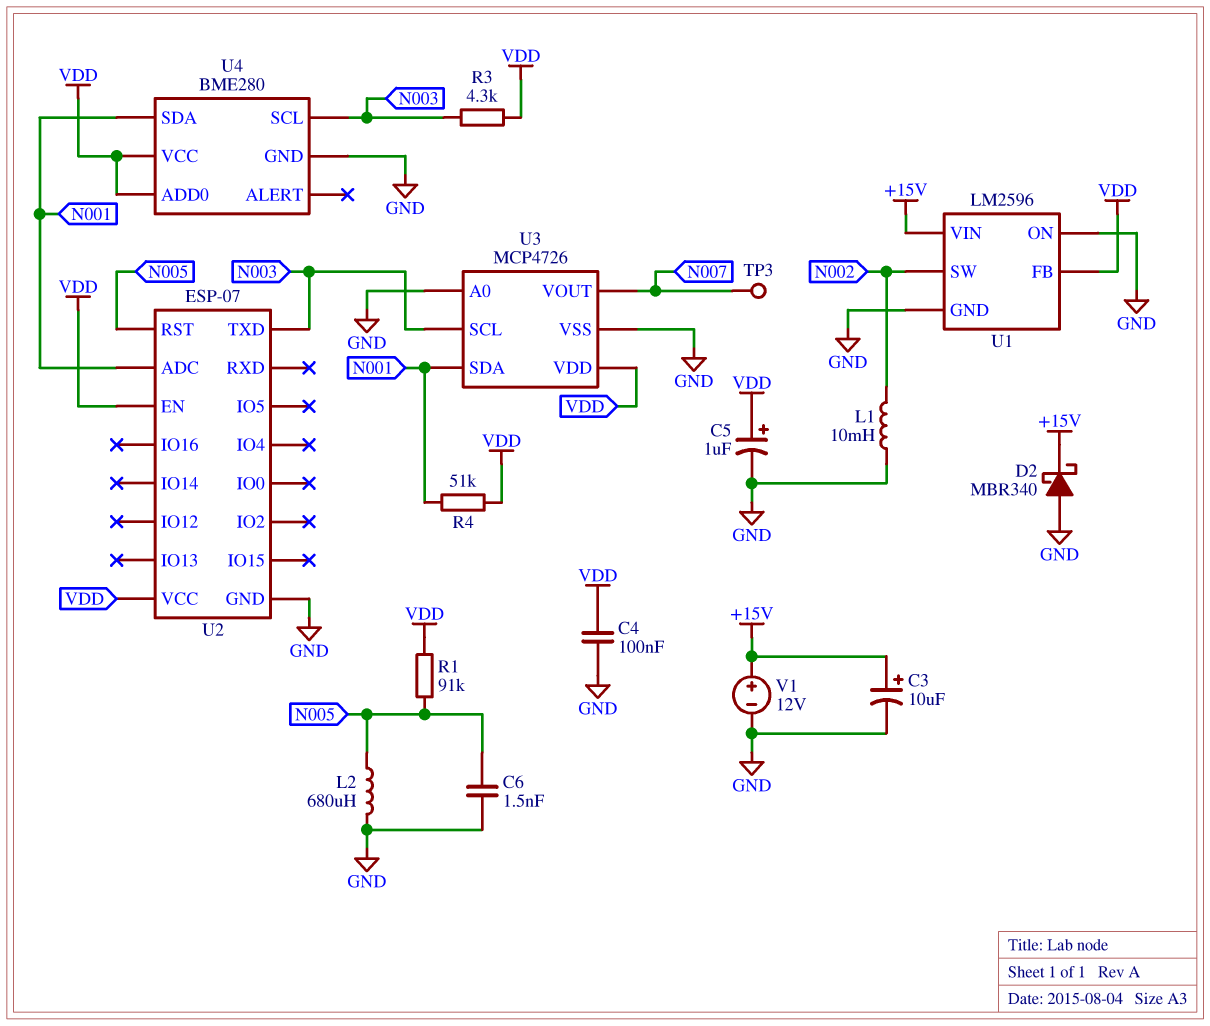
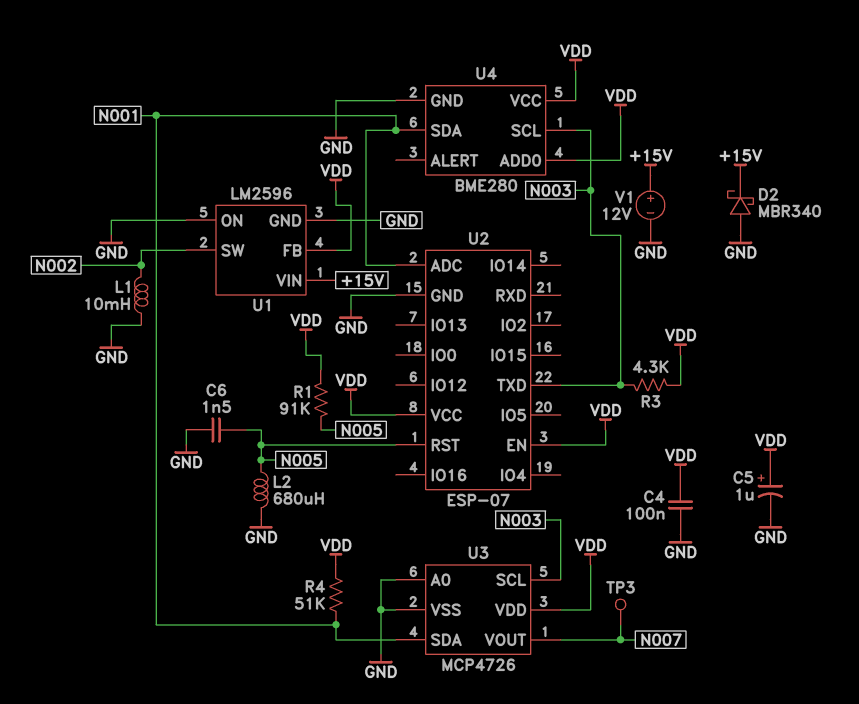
C3: 10uF (plus +15V, minus GND) -> none

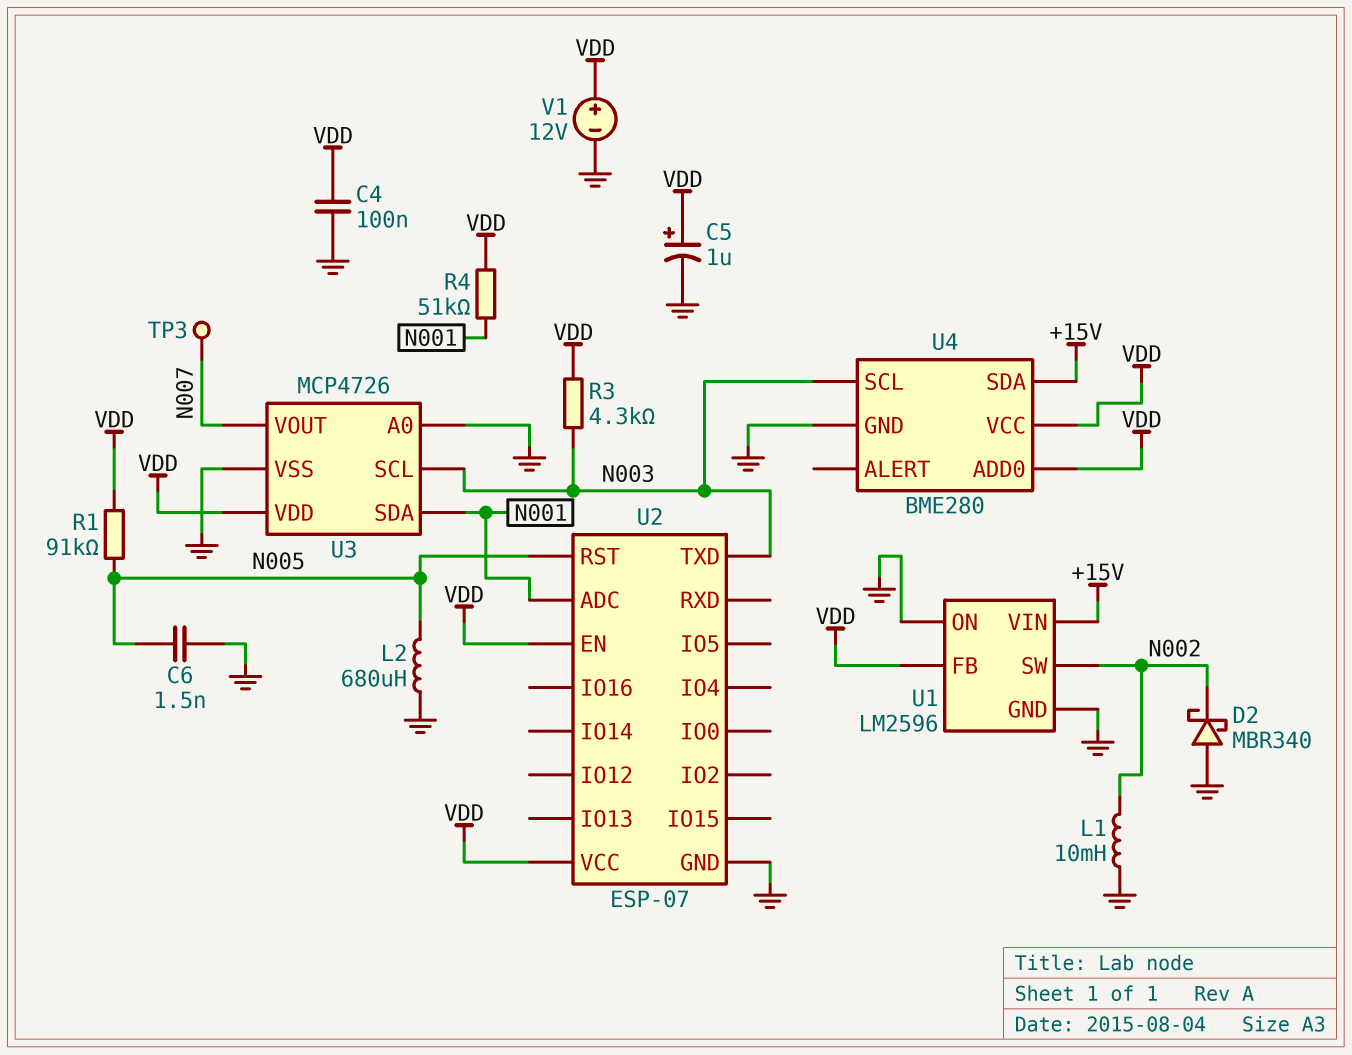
D2: schottky MBR340 (A GND, K +15V) -> schottky MBR340 (A GND, K N002)
U4 pin SDA: N001 -> +15V
V1: 12V (plus +15V, minus GND) -> 12V (plus VDD, minus GND)

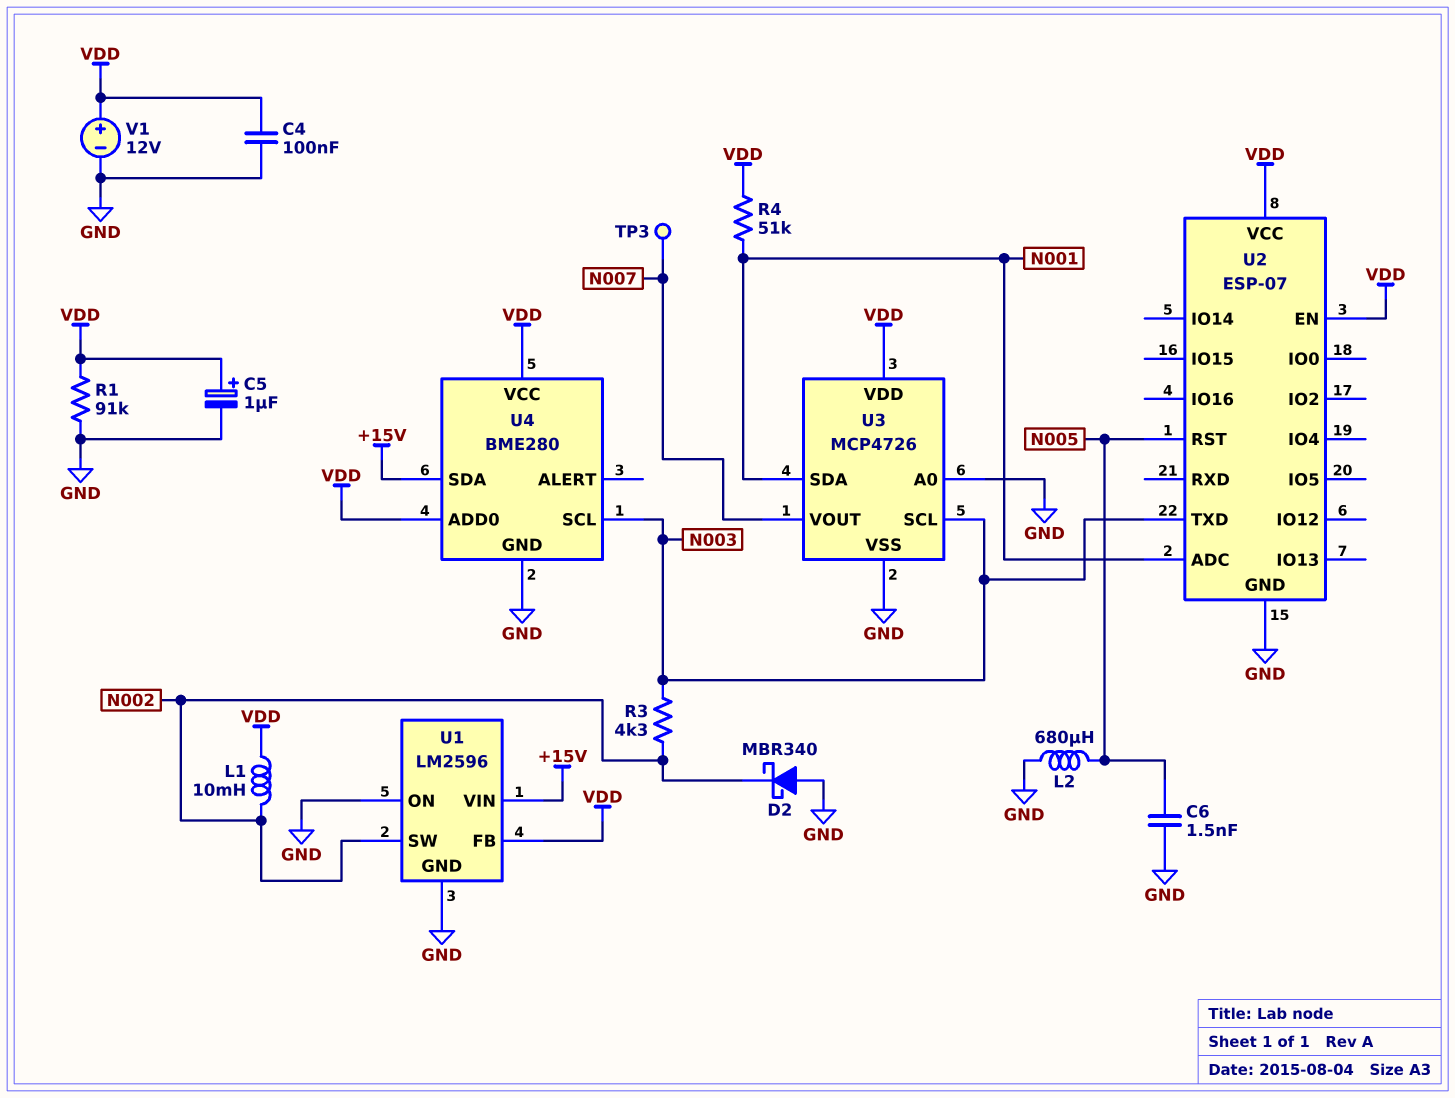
L1: 10mH (GND, N002) -> 10mH (N002, VDD)
R1: 91k (N005, VDD) -> 91k (GND, VDD)
R3: 4.3k (N003, VDD) -> 4.3k (N002, N003)

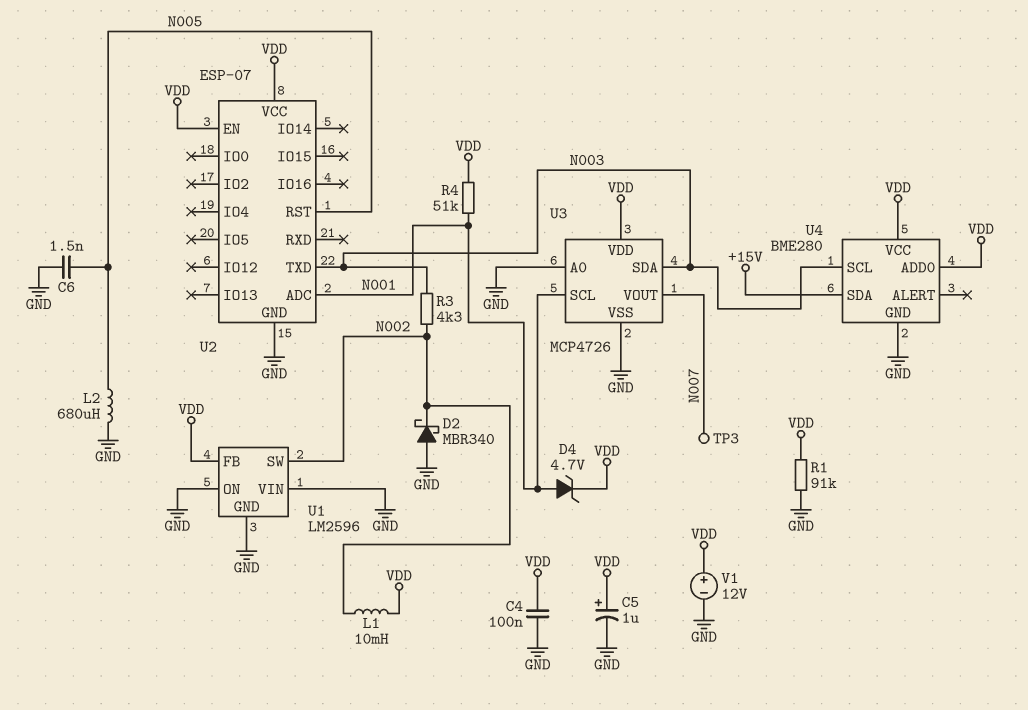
D4: none -> zener 4.7V (A N001, K VDD)
U1 pin VIN: +15V -> GND
U3 pin SCL: N003 -> N001
U3 pin SDA: N001 -> N003

